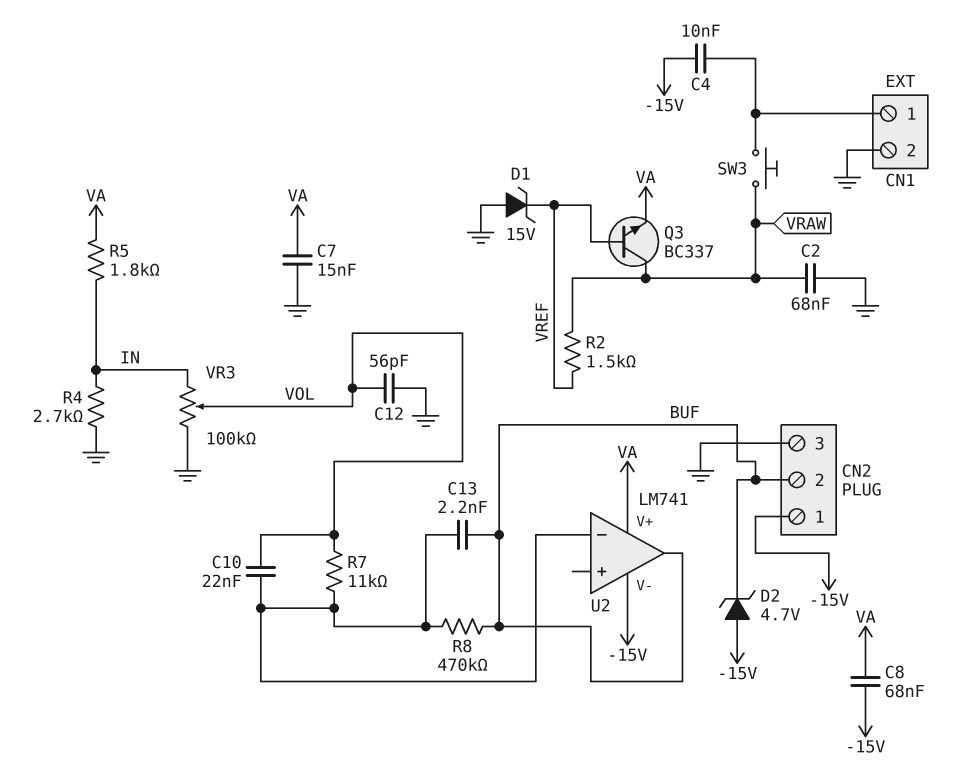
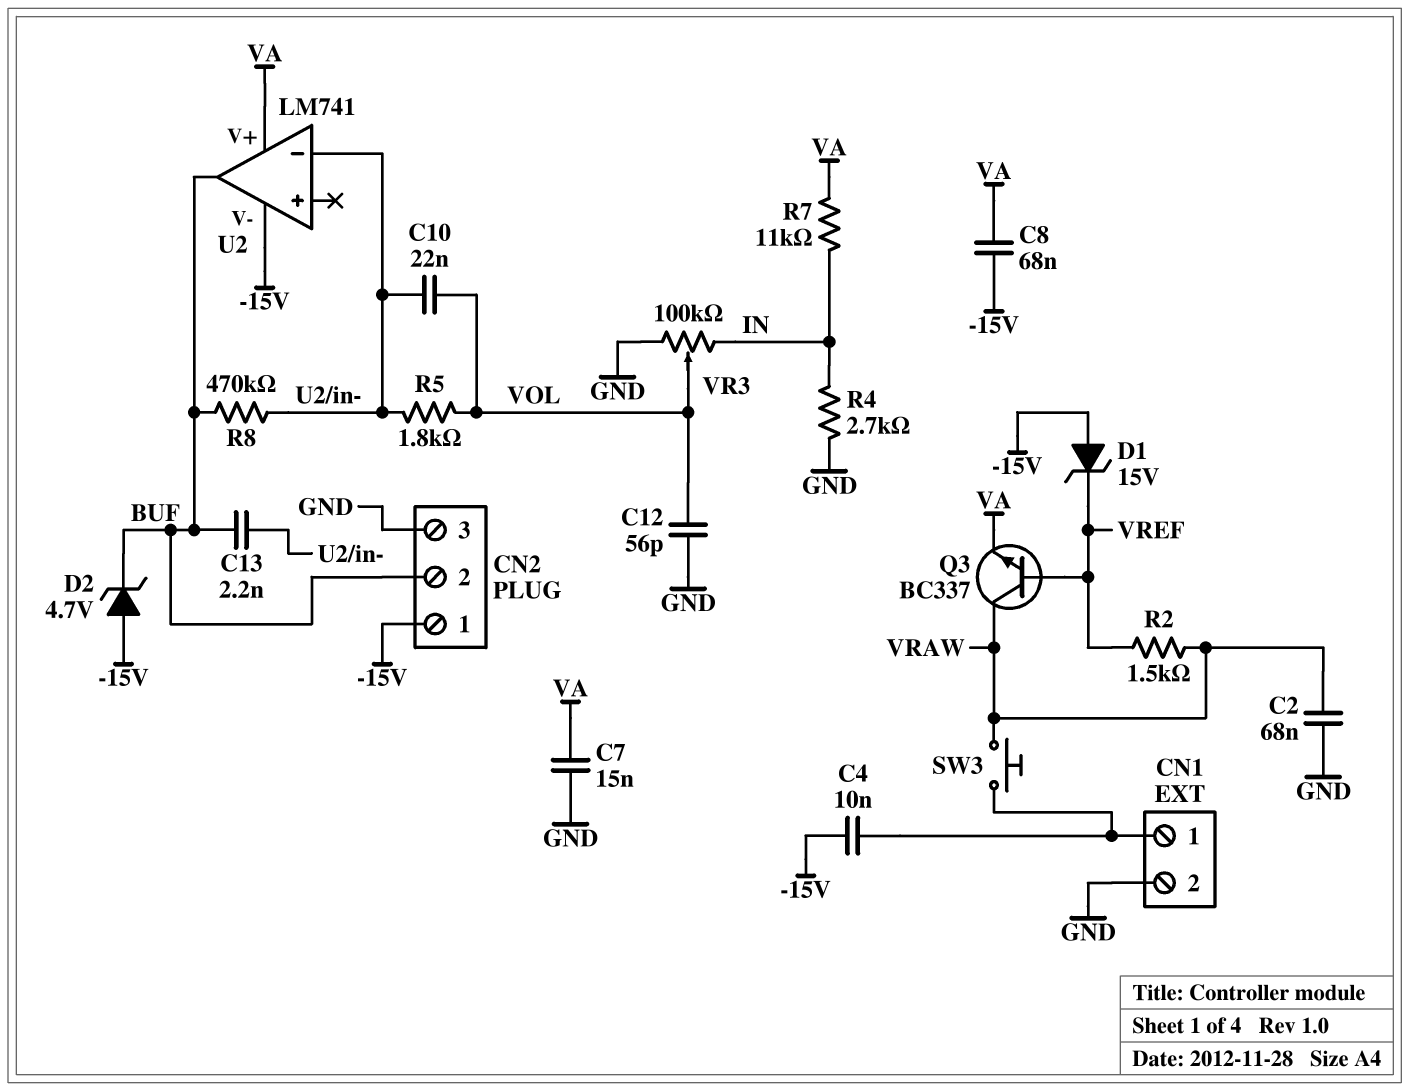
D1: zener 15V (A GND, K VREF) -> zener 15V (A -15V, K VREF)
R5: 1.8k (IN, VA) -> 1.8k (U2/in-, VOL)
R7: 11k (U2/in-, VOL) -> 11k (IN, VA)

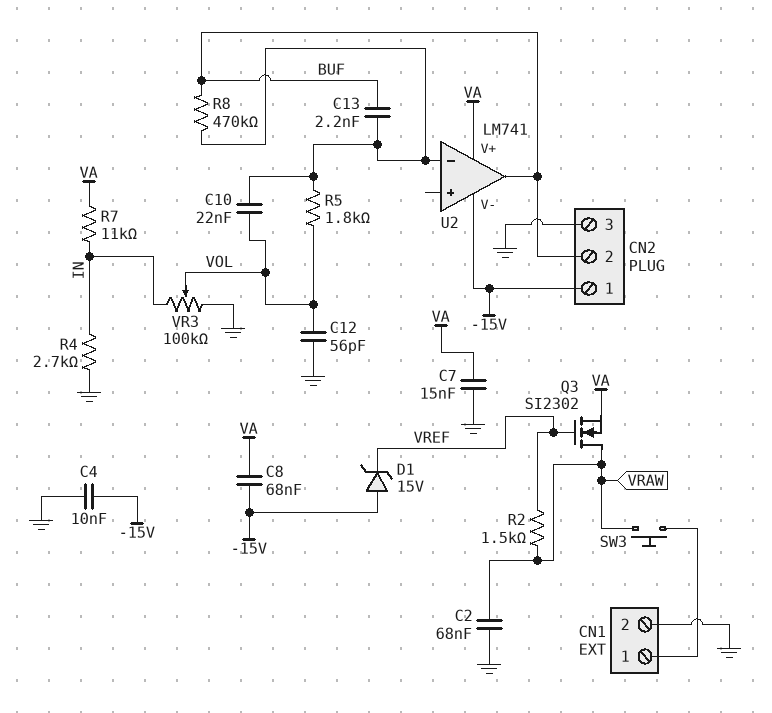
C4: 10nF (-15V, CN1/1) -> 10nF (-15V, GND)
D2: zener 4.7V (A -15V, K BUF) -> none
Q3: NPN BC337 (B VREF, C VRAW, E VA) -> NMOS SI2302 (G VREF, D VRAW, S VA)

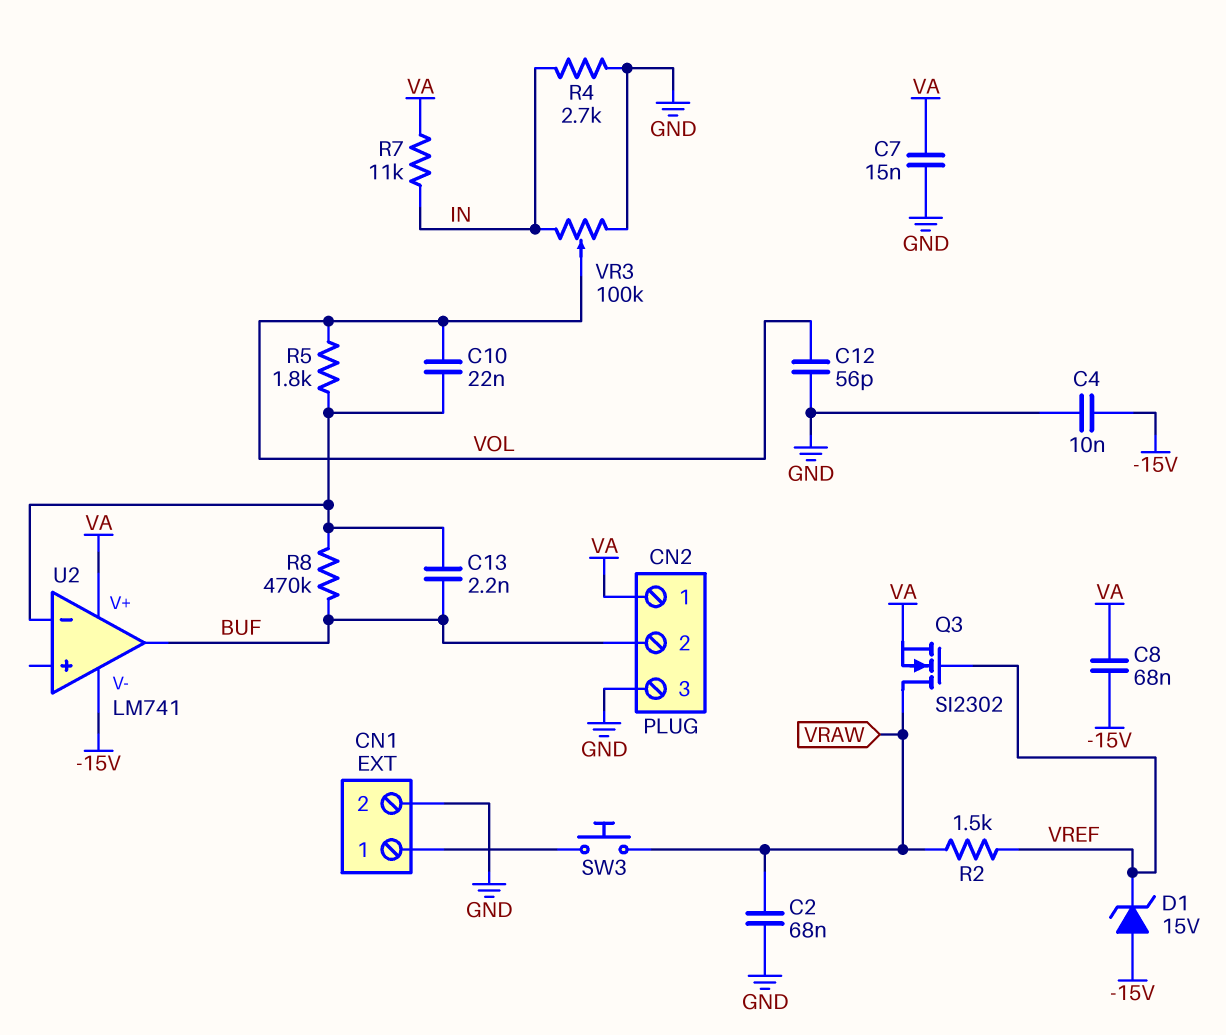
CN2 pin 1: -15V -> VA

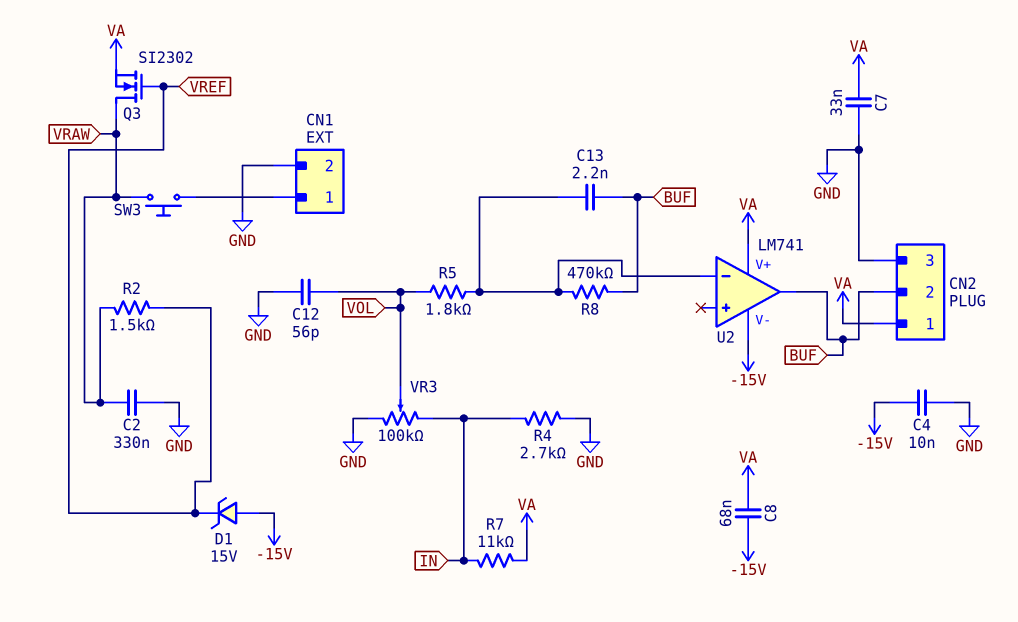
C2: 68nF (GND, VRAW) -> 330nF (GND, VRAW)
C7: 15nF (GND, VA) -> 33nF (GND, VA)
C10: 22nF (U2/in-, VOL) -> none

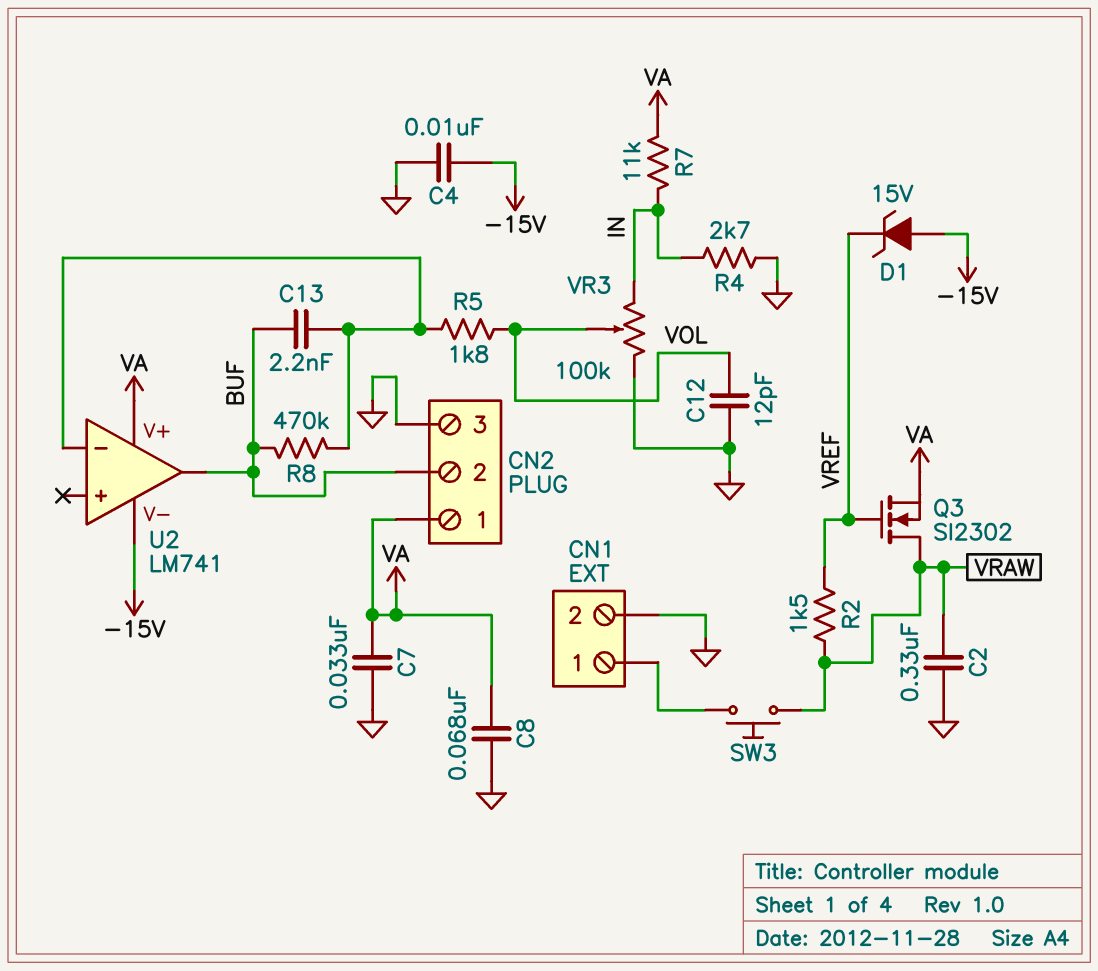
C8: 68nF (-15V, VA) -> 68nF (GND, VA)
C12: 56pF (GND, VOL) -> 12pF (GND, VOL)

